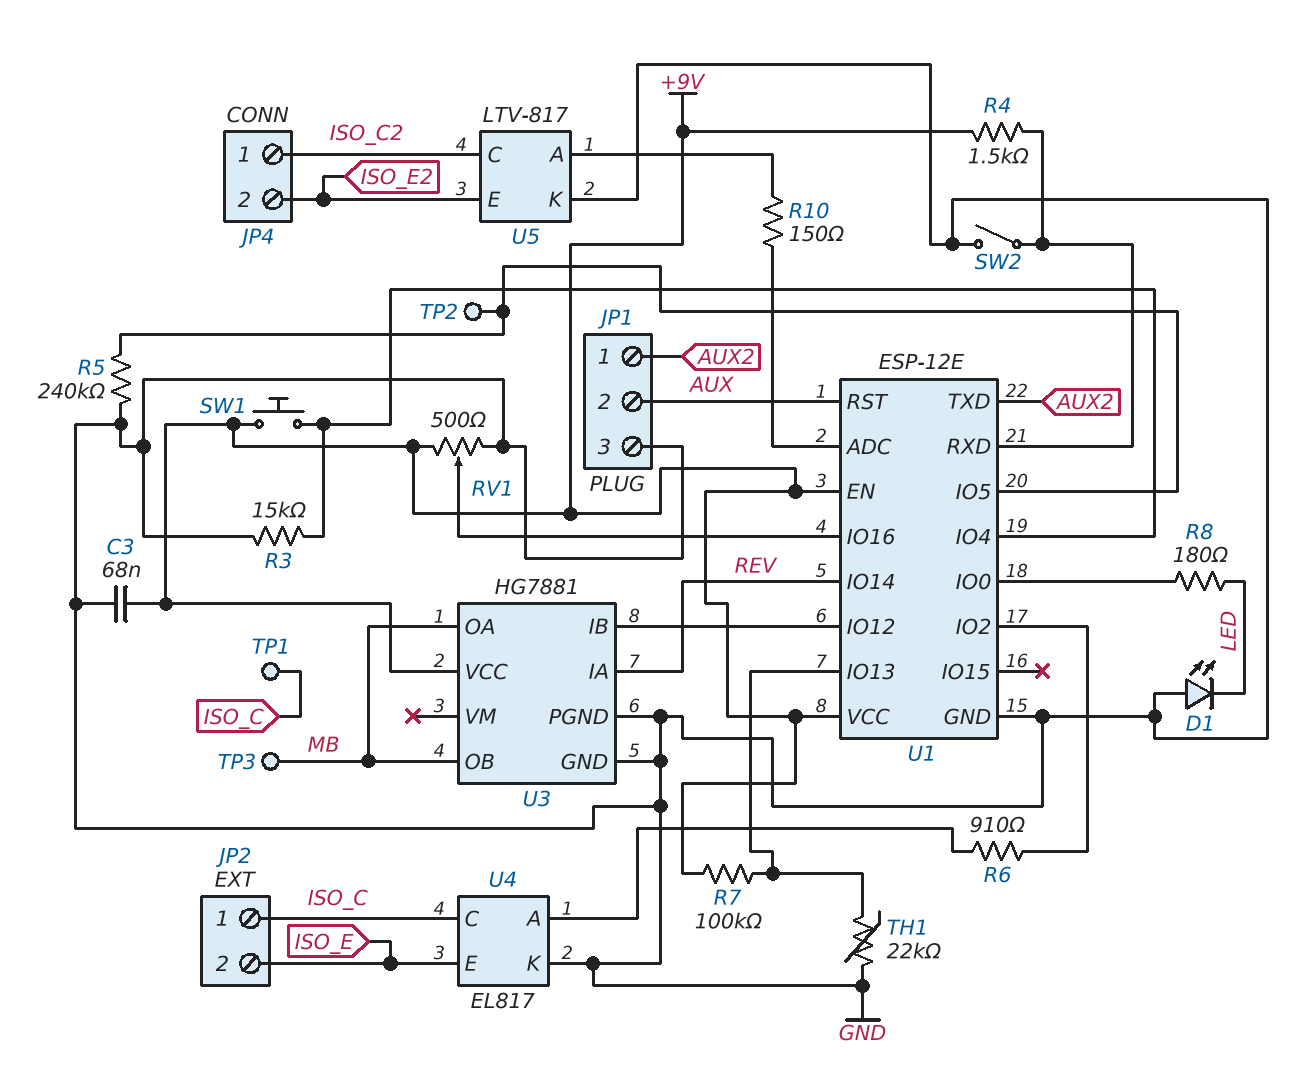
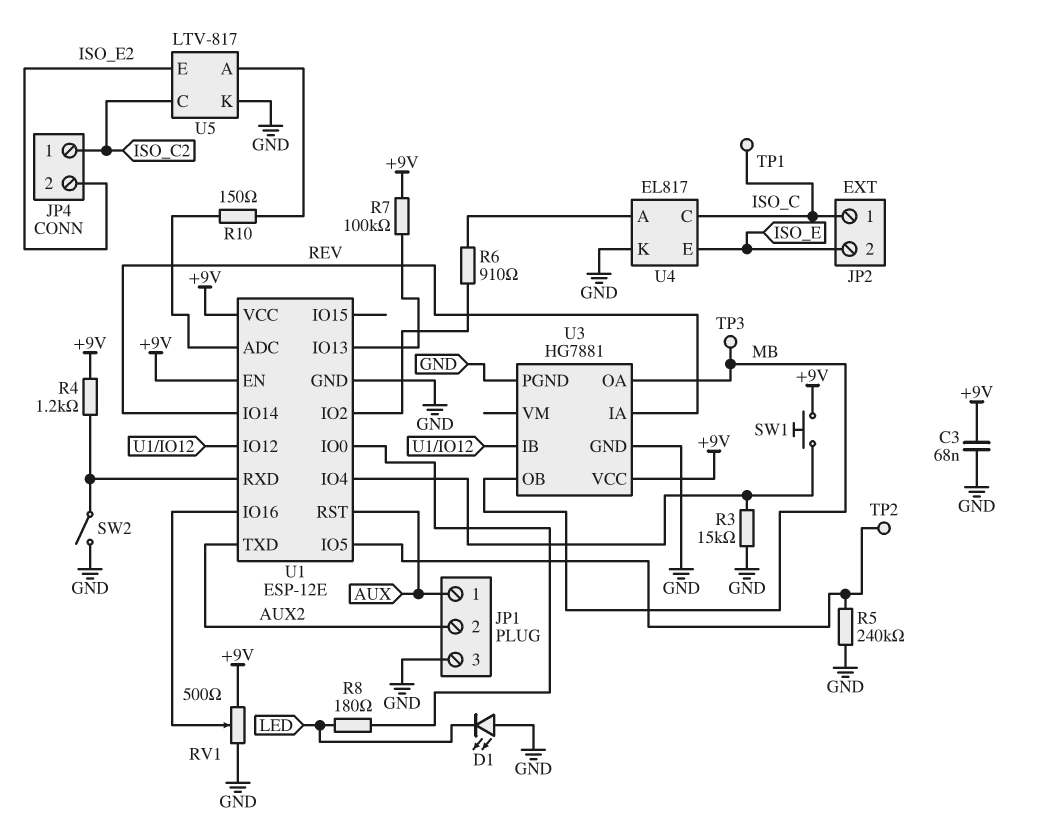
JP1 pin 1: AUX2 -> AUX
JP1 pin 2: AUX -> AUX2
R4: 1.5k (+9V, U1/RXD) -> 1.2k (+9V, U1/RXD)
TH1: 22k (GND, U1/IO13) -> none

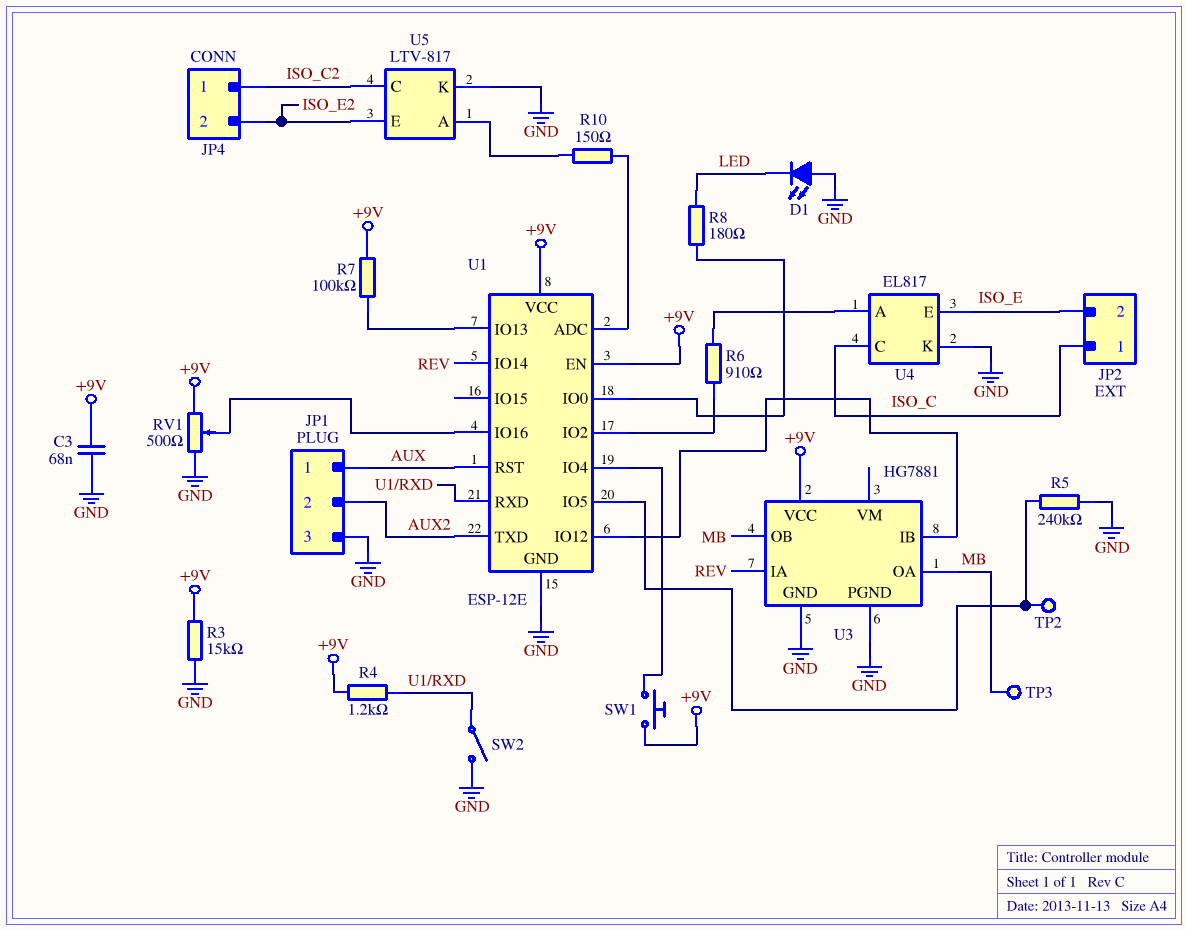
R3: 15k (GND, U1/IO4) -> 15k (+9V, GND)
TP1: test point (ISO_C) -> none

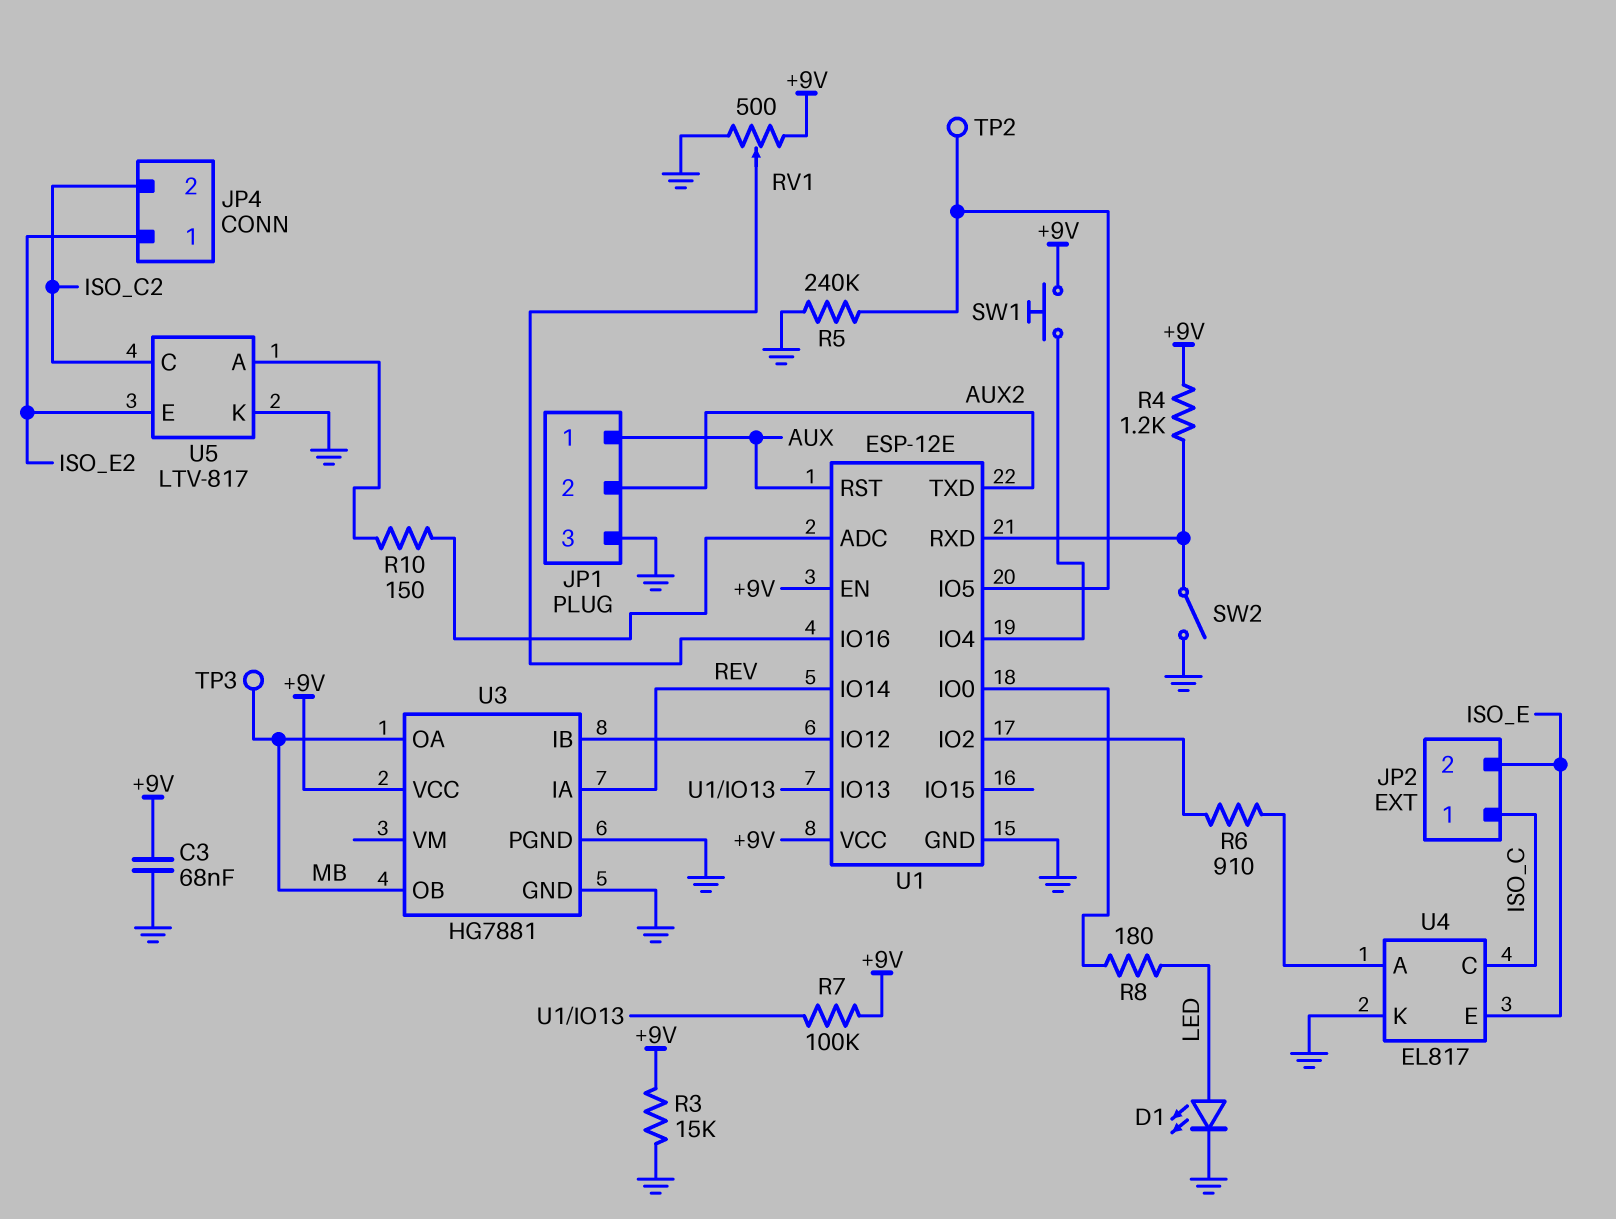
D1: LED (A GND, K LED) -> LED (A LED, K GND)
JP4 pin 1: ISO_C2 -> ISO_E2
JP4 pin 2: ISO_E2 -> ISO_C2

